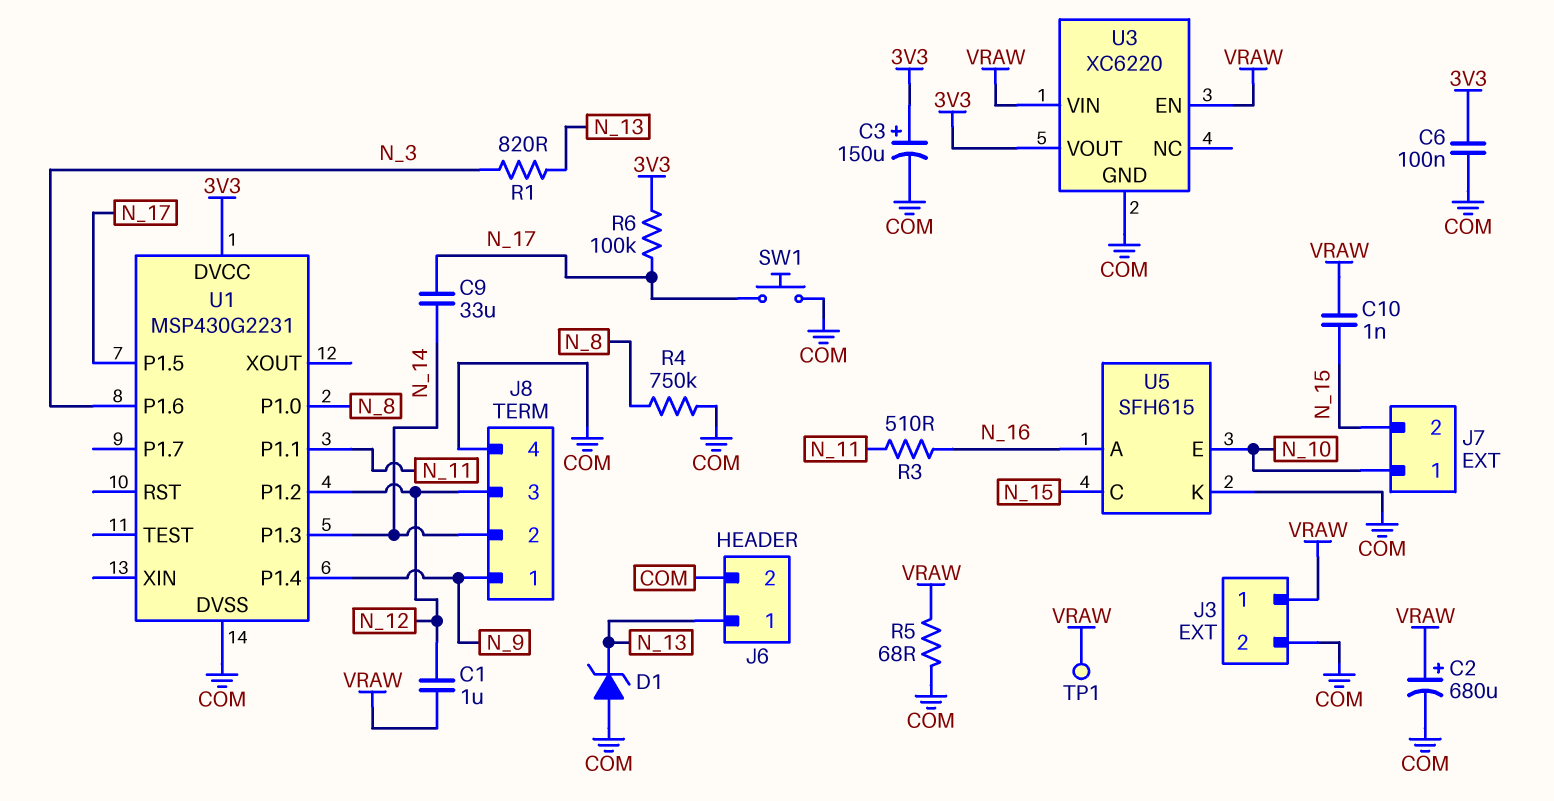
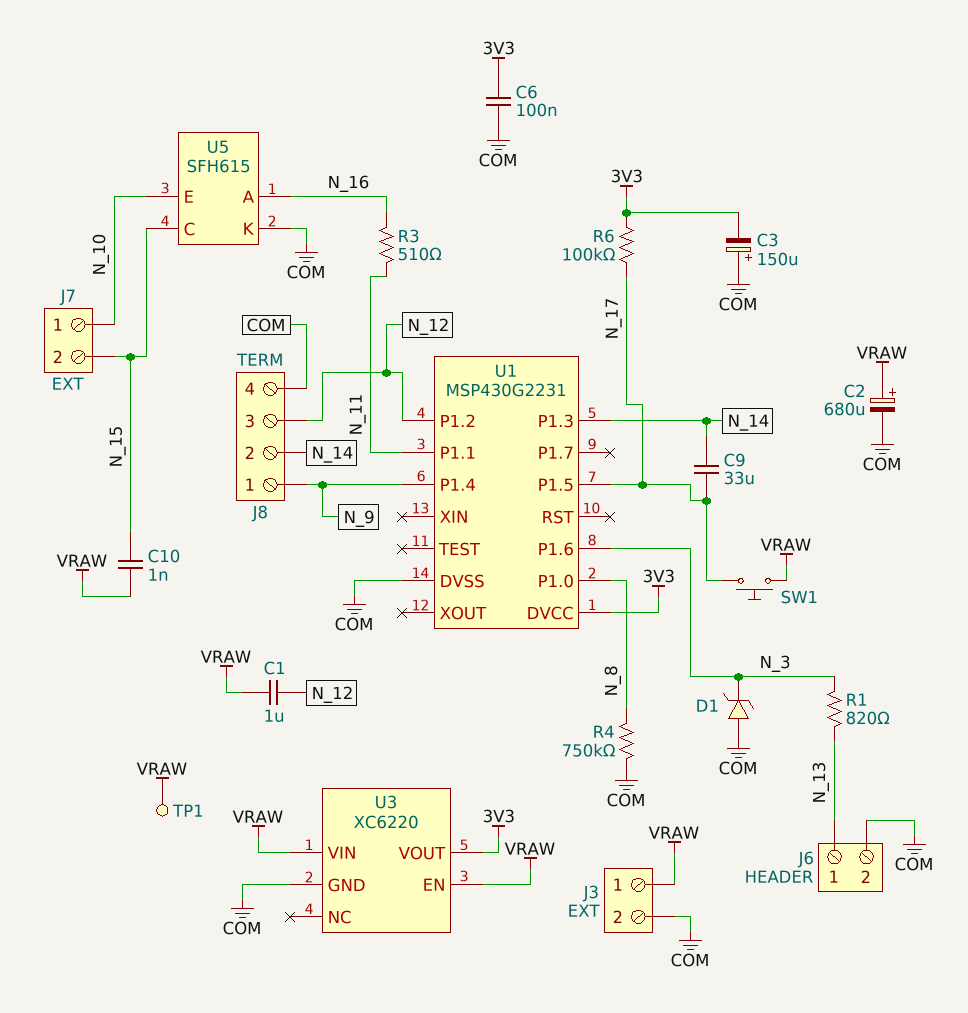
C3: 150uF (plus 3V3, minus COM) -> 150uF (plus COM, minus 3V3)
D1: zener (A COM, K N_13) -> zener (A COM, K N_3)
R5: 68 (COM, VRAW) -> none
SW1: button (COM, N_17) -> button (N_17, VRAW)

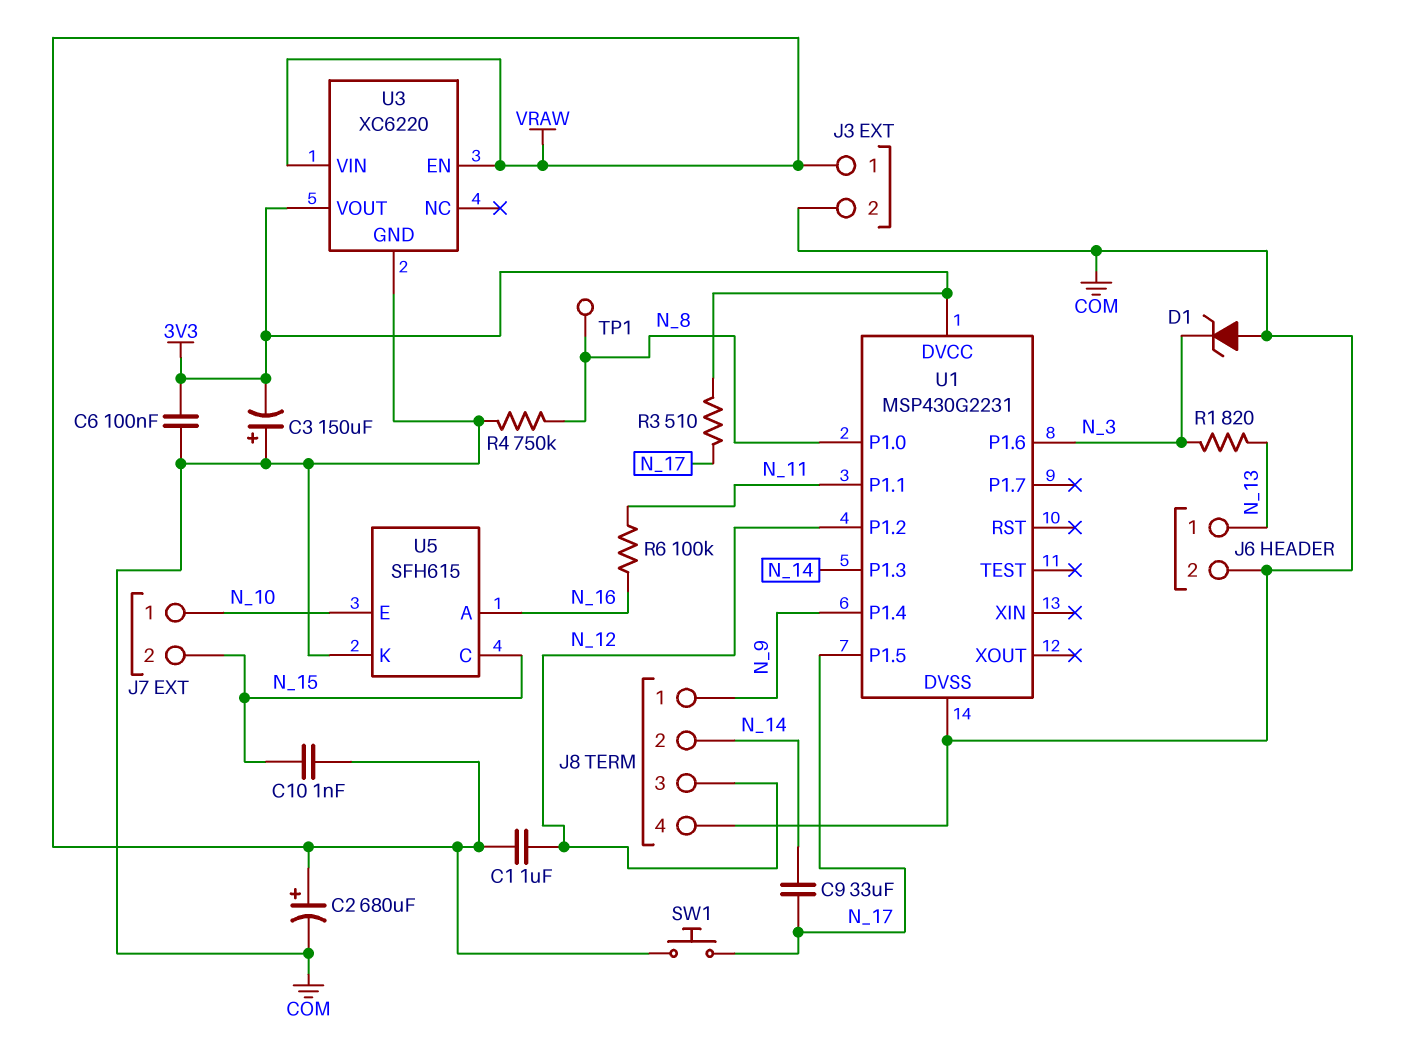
R3: 510 (N_11, N_16) -> 510 (3V3, N_17)
R6: 100k (3V3, N_17) -> 100k (N_11, N_16)
TP1: test point (VRAW) -> test point (N_8)

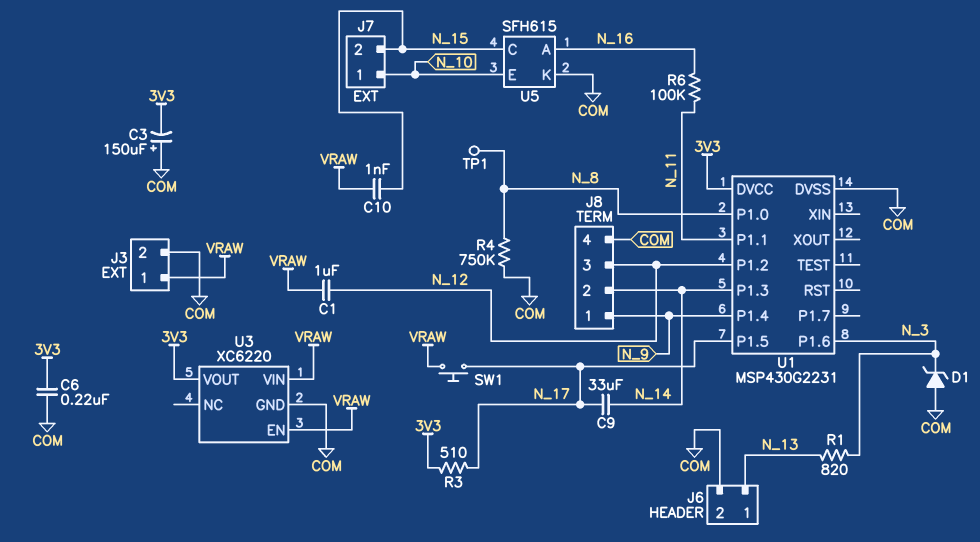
C2: 680uF (plus VRAW, minus COM) -> none
C6: 100nF (3V3, COM) -> 220nF (3V3, COM)

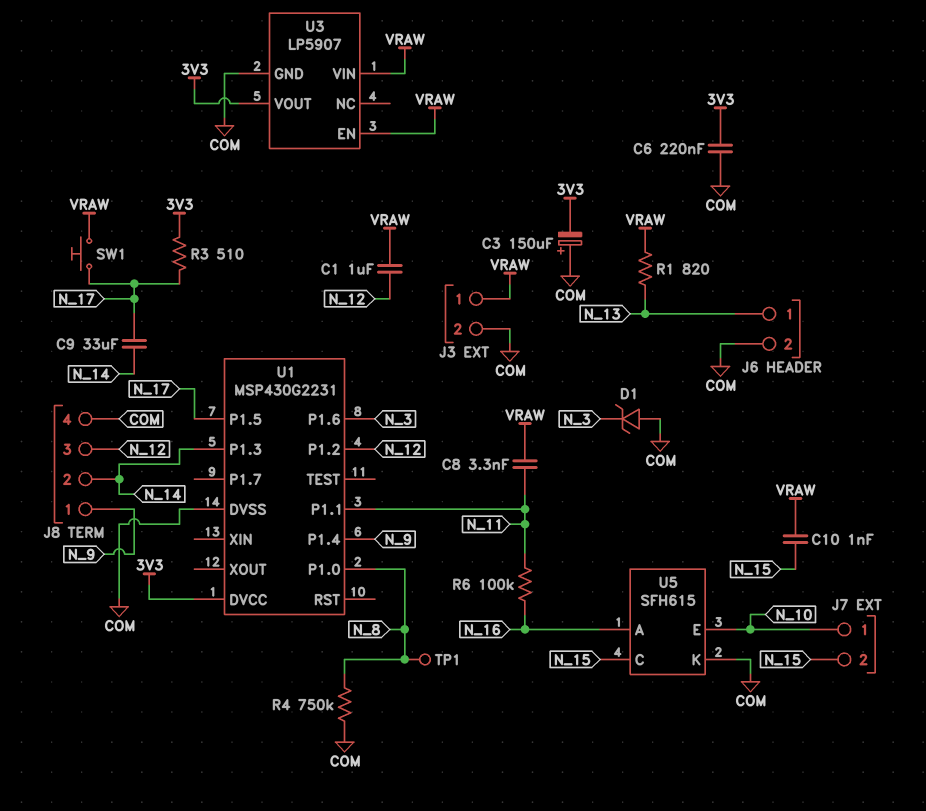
C8: none -> 3.3nF (N_11, VRAW)
R1: 820 (N_3, N_13) -> 820 (N_13, VRAW)
U3: XC6220 -> LP5907

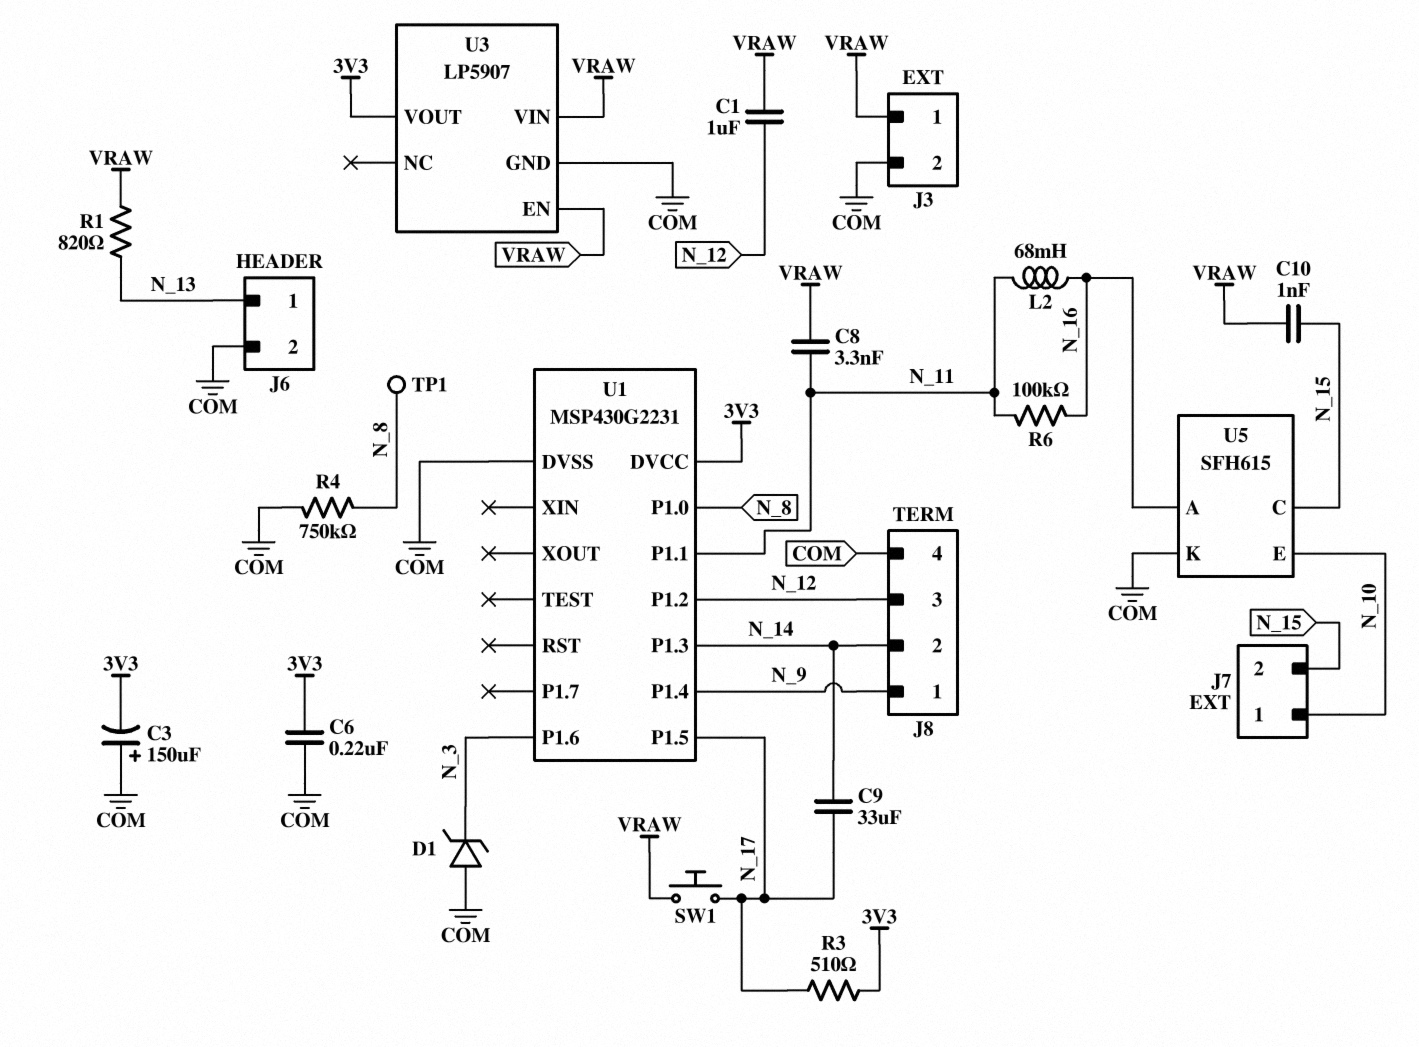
L2: none -> 68mH (N_11, N_16)

